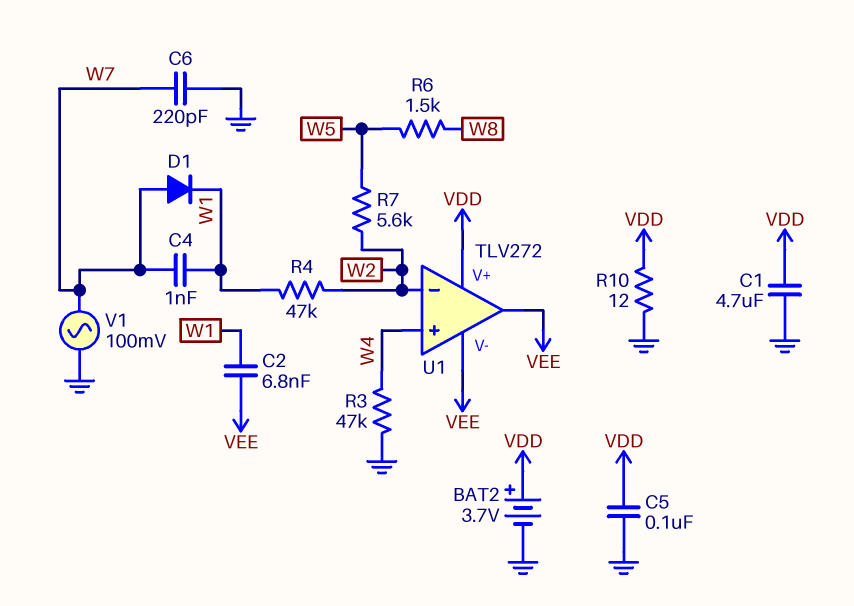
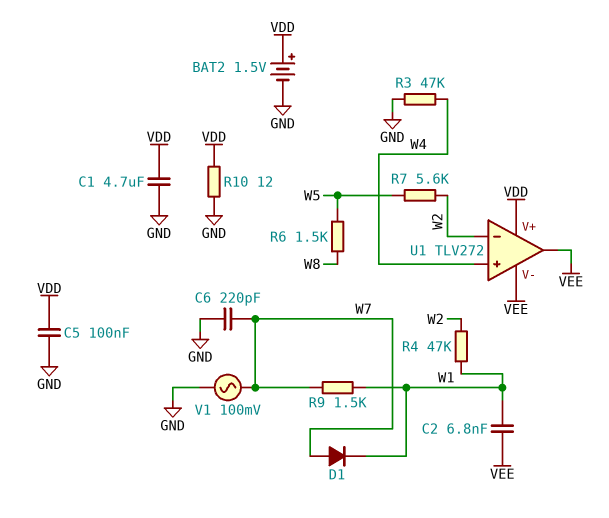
BAT2: 3.7V (plus VDD, minus GND) -> 1.5V (plus VDD, minus GND)
C4: 1nF (W1, W7) -> none
R9: none -> 1.5k (W1, W7)

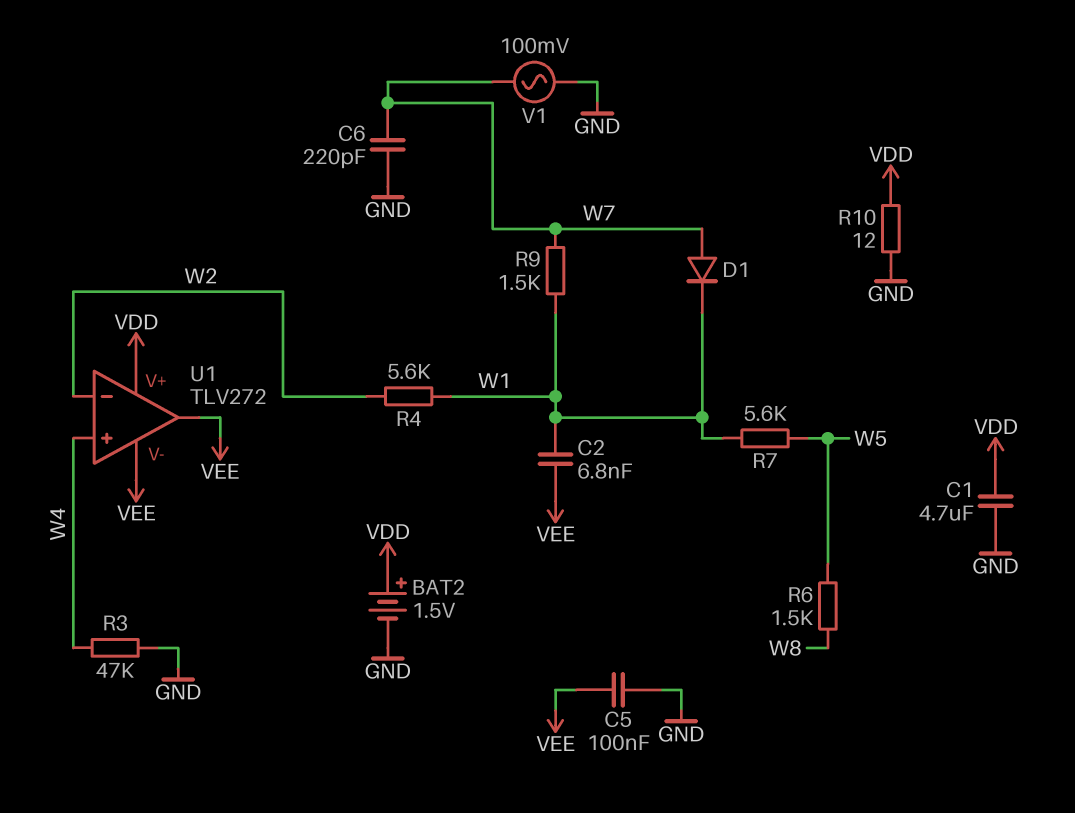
C5: 100nF (GND, VDD) -> 100nF (GND, VEE)
R4: 47k (W1, W2) -> 5.6k (W1, W2)
R7: 5.6k (W2, W5) -> 5.6k (W1, W5)

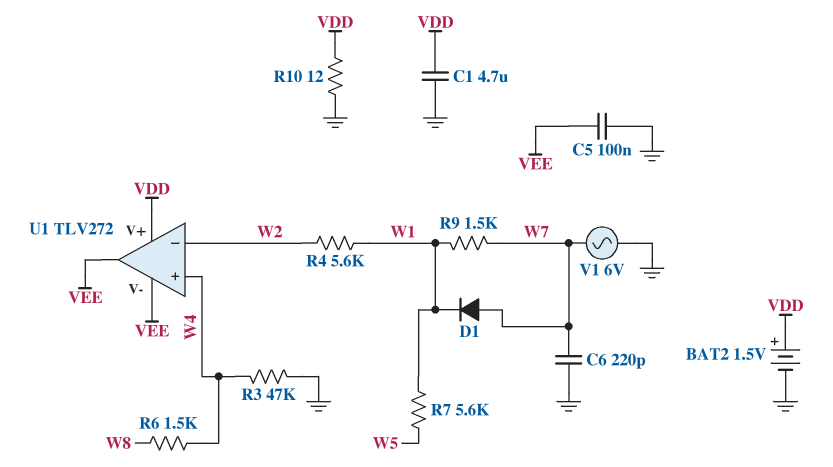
C2: 6.8nF (VEE, W1) -> none
R6: 1.5k (W5, W8) -> 1.5k (W4, W8)
V1: AC 100mV (GND, W7) -> AC 6V (GND, W7)

